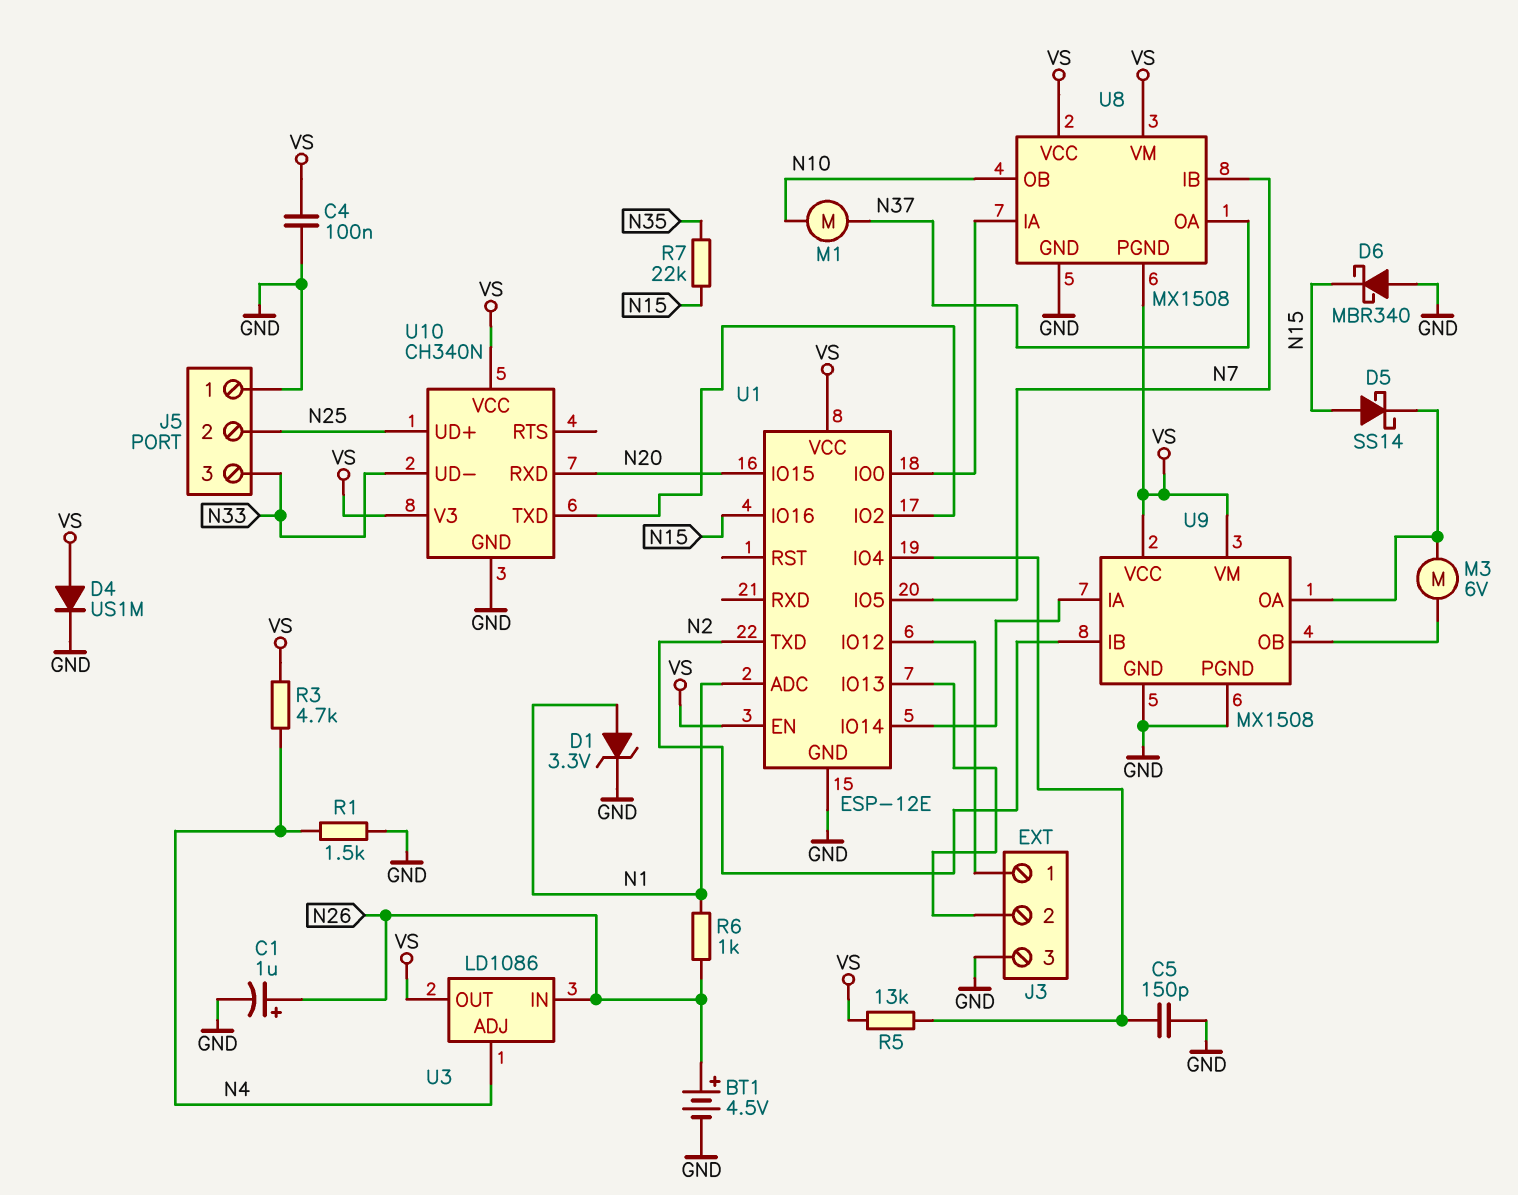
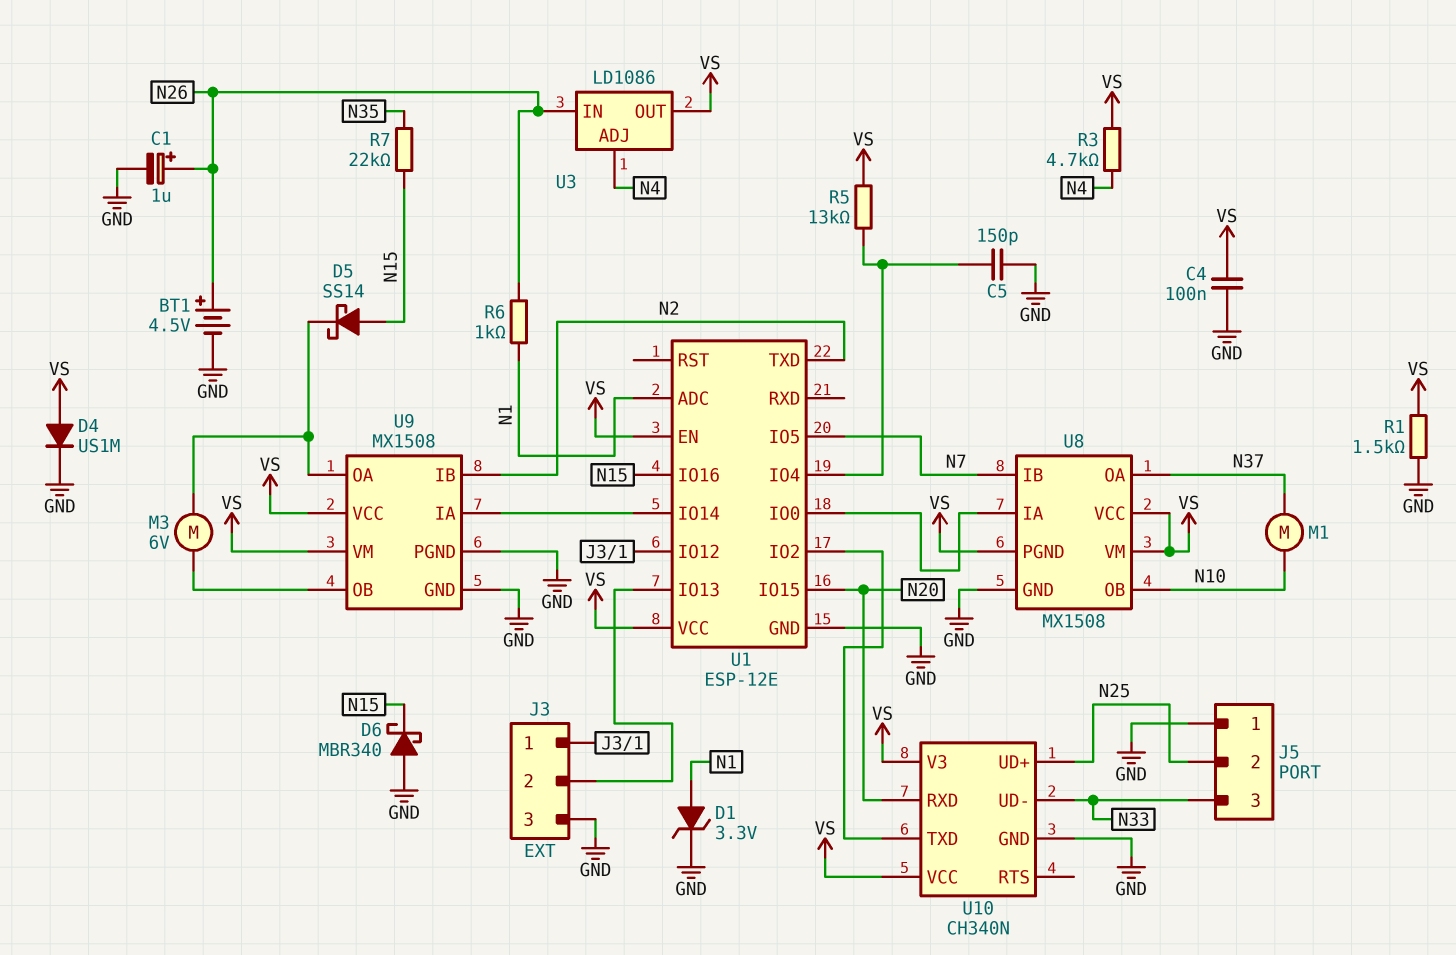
R1: 1.5k (GND, N4) -> 1.5k (GND, VS)

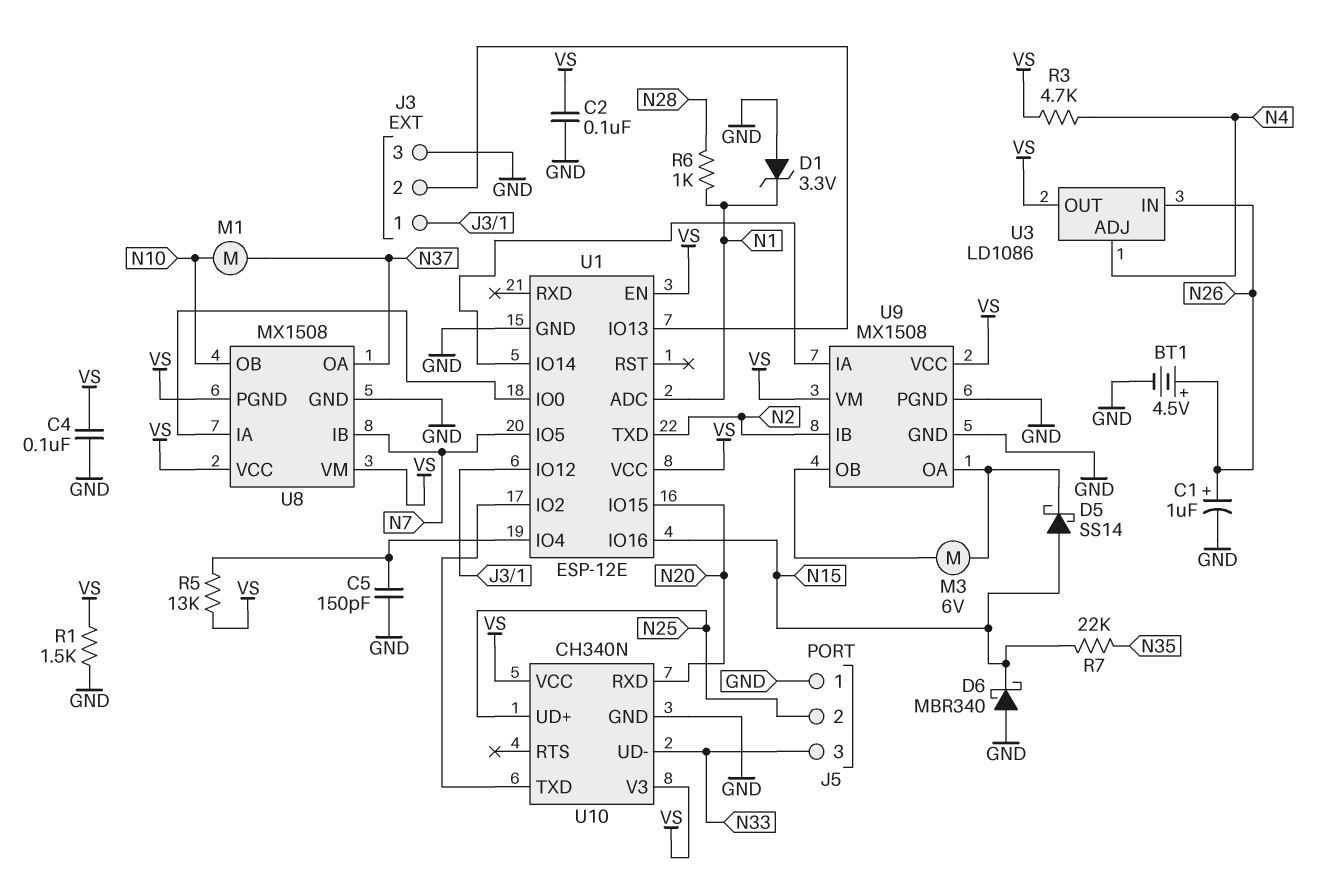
C2: none -> 100nF (GND, VS)
D1: zener 3.3V (A N1, K GND) -> zener 3.3V (A GND, K N1)
D4: diode US1M (A VS, K GND) -> none
R6: 1k (N1, N26) -> 1k (N1, N28)

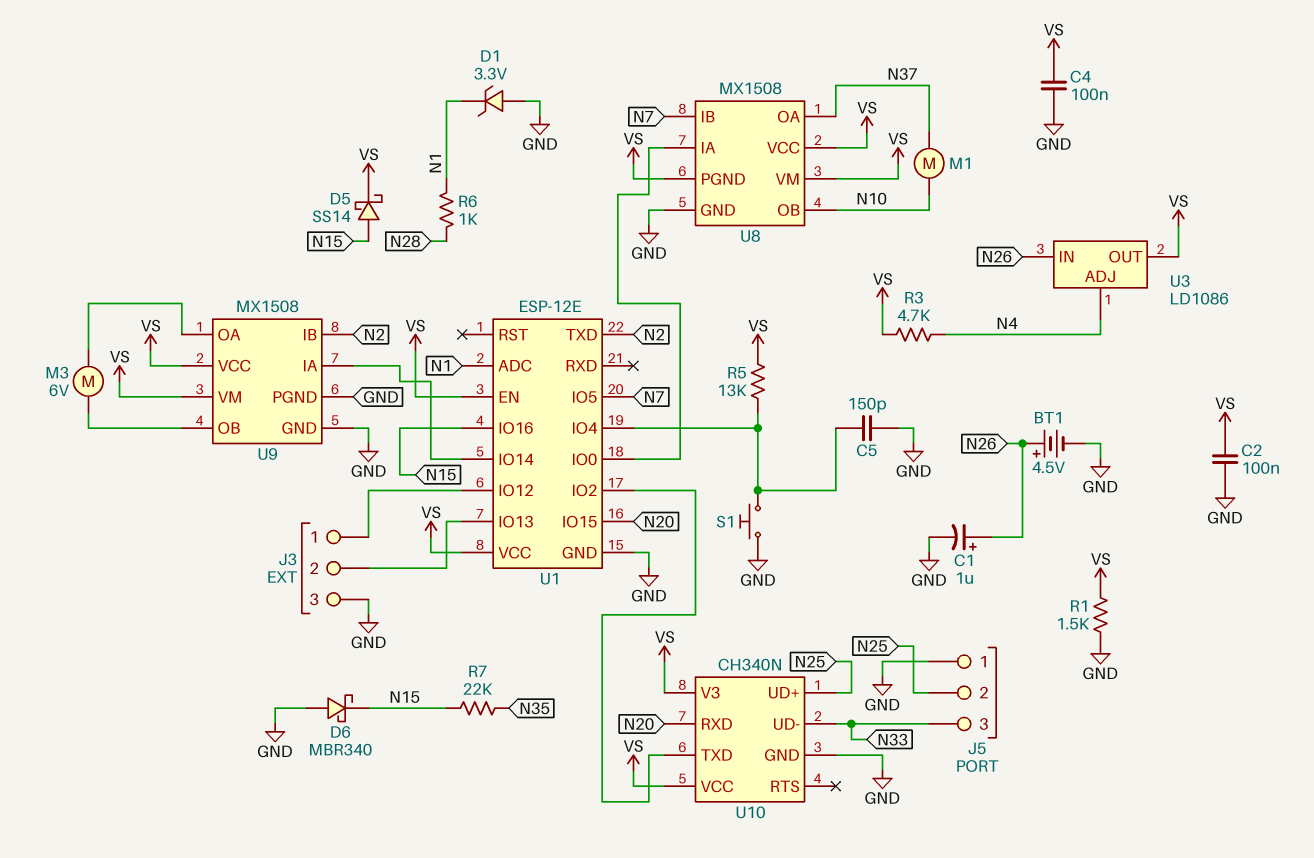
D5: schottky SS14 (A N15, K U9/OA) -> schottky SS14 (A N15, K VS)
S1: none -> button (GND, U1/IO4)

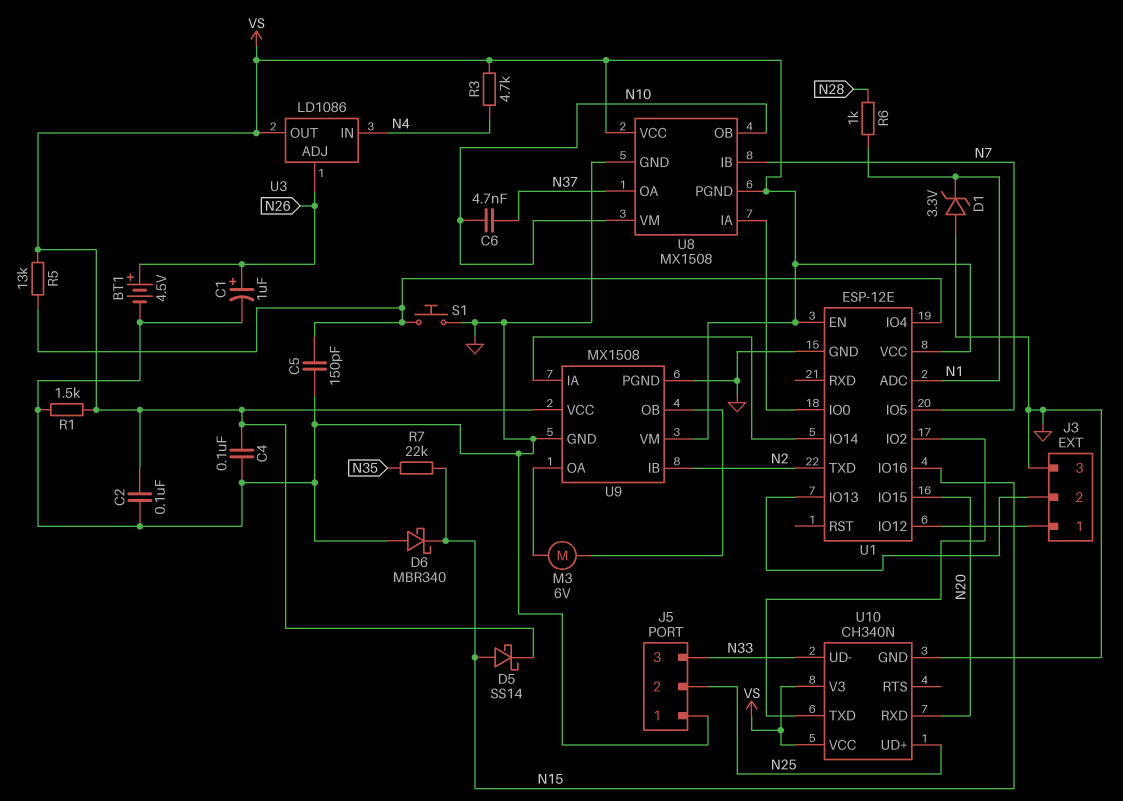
C6: none -> 4.7nF (N10, N37)
M1: motor (N10, N37) -> none
U3 pin ADJ: N4 -> N26
U3 pin IN: N26 -> N4
U8 pin VM: VS -> N10

